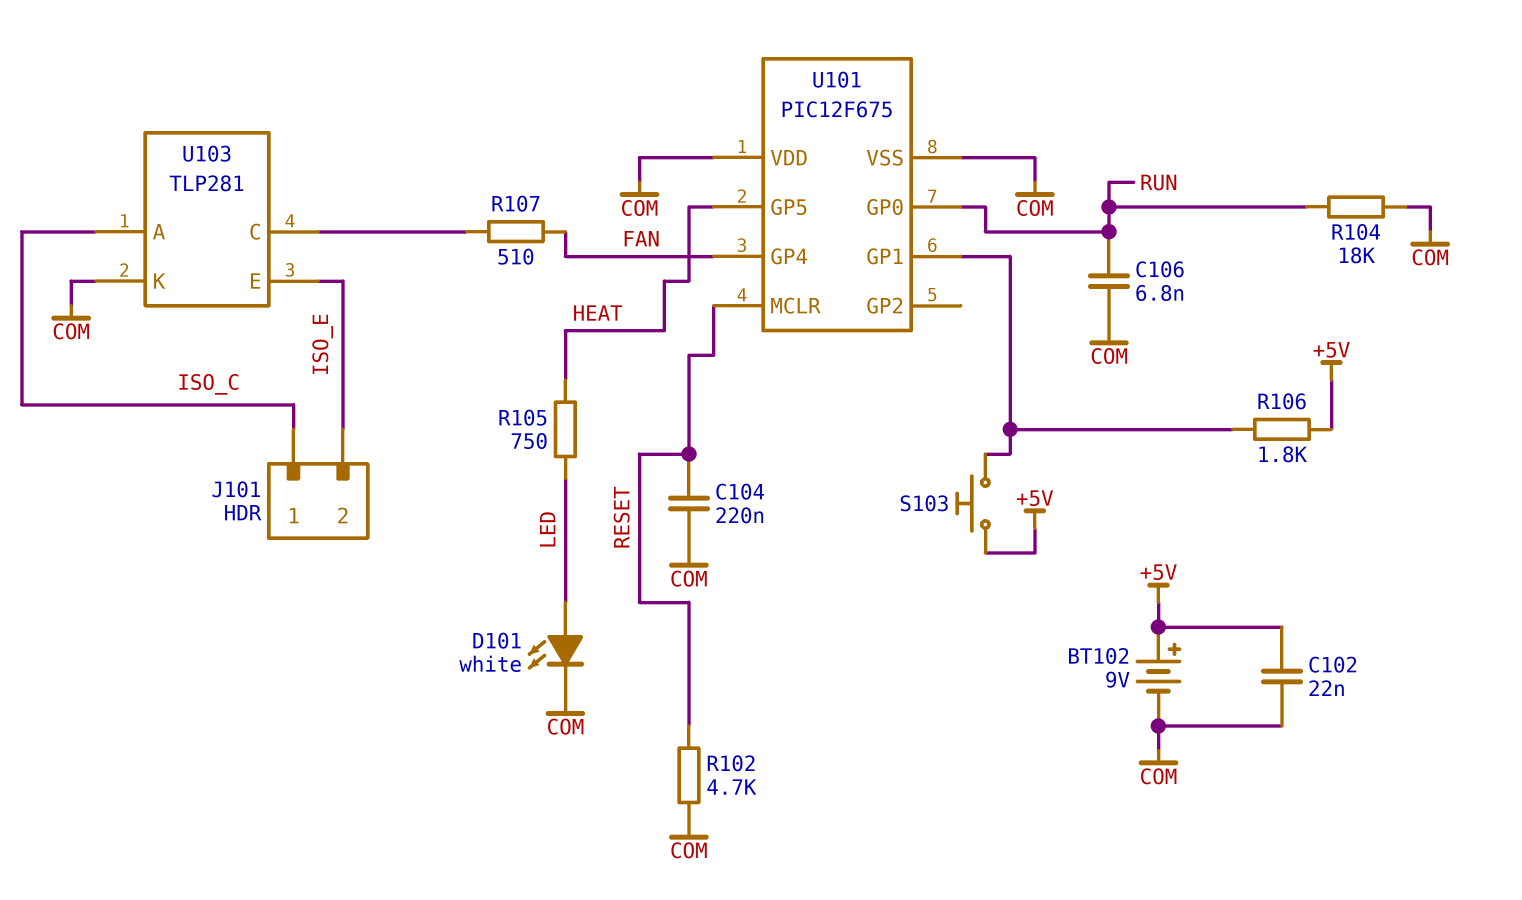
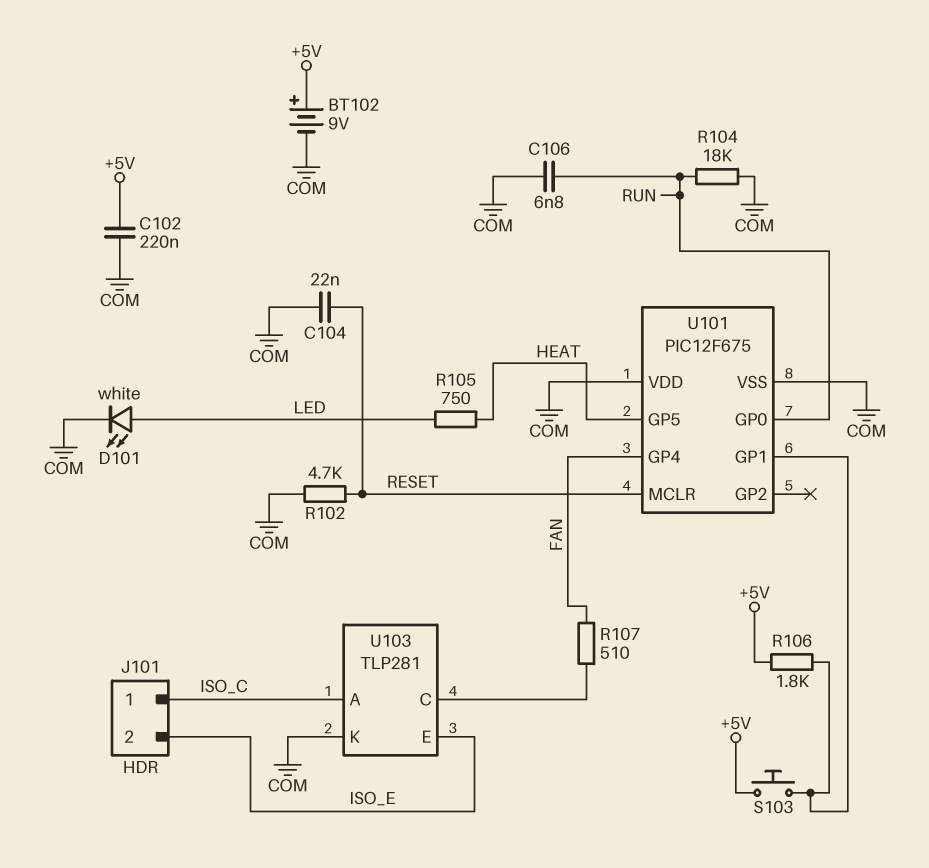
C102: 22nF (+5V, COM) -> 220nF (+5V, COM)
C104: 220nF (COM, RESET) -> 22nF (COM, RESET)

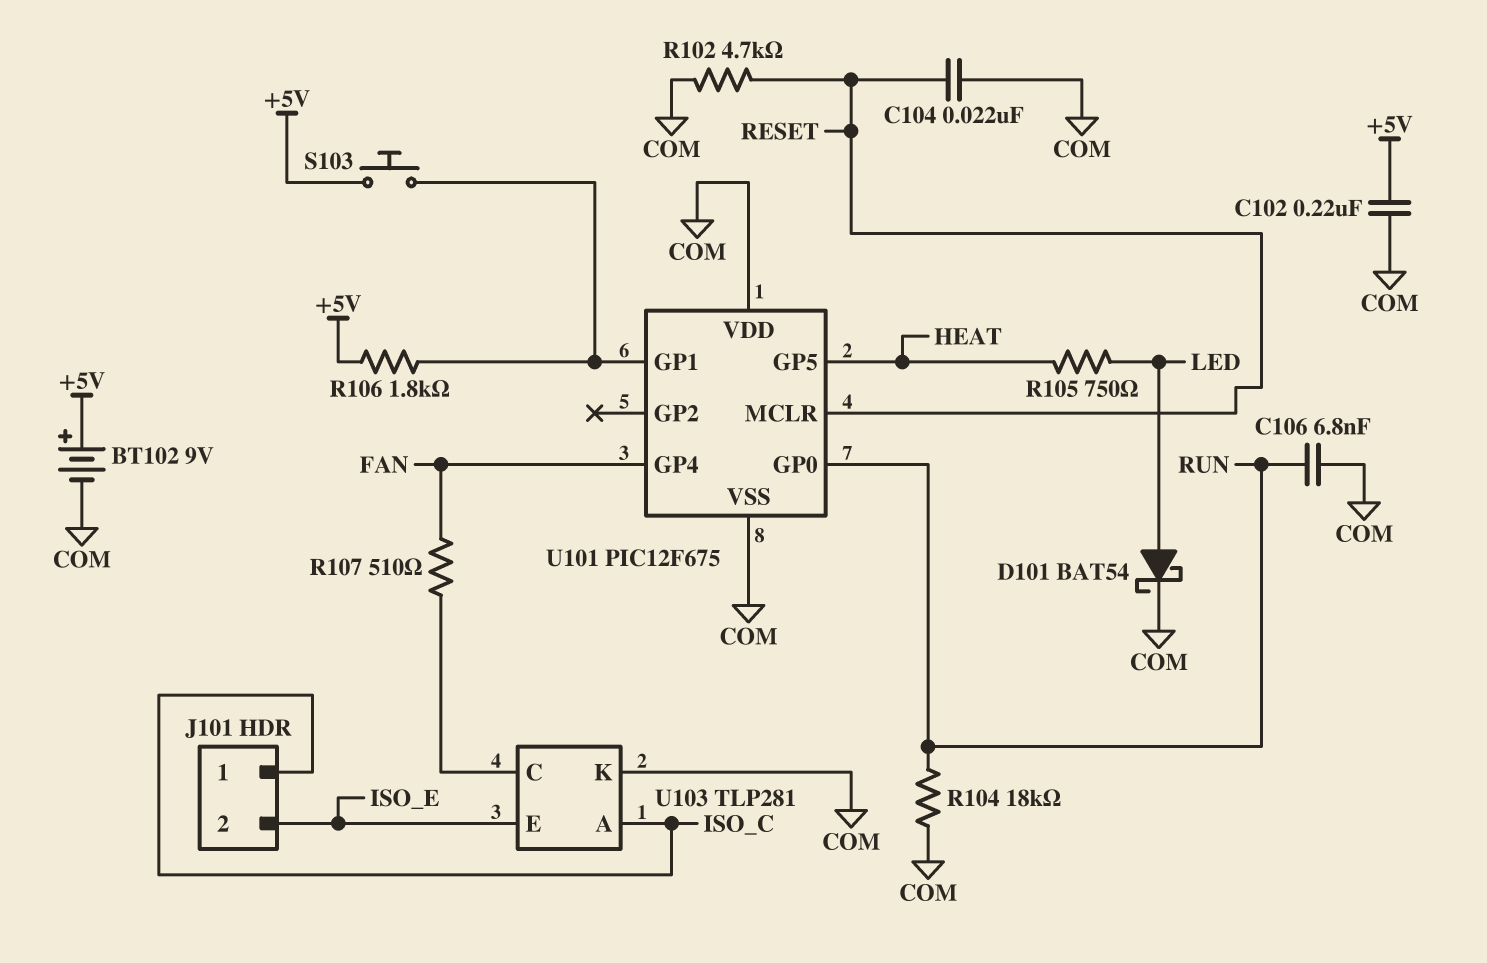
D101: LED white (A LED, K COM) -> schottky BAT54 (A LED, K COM)

